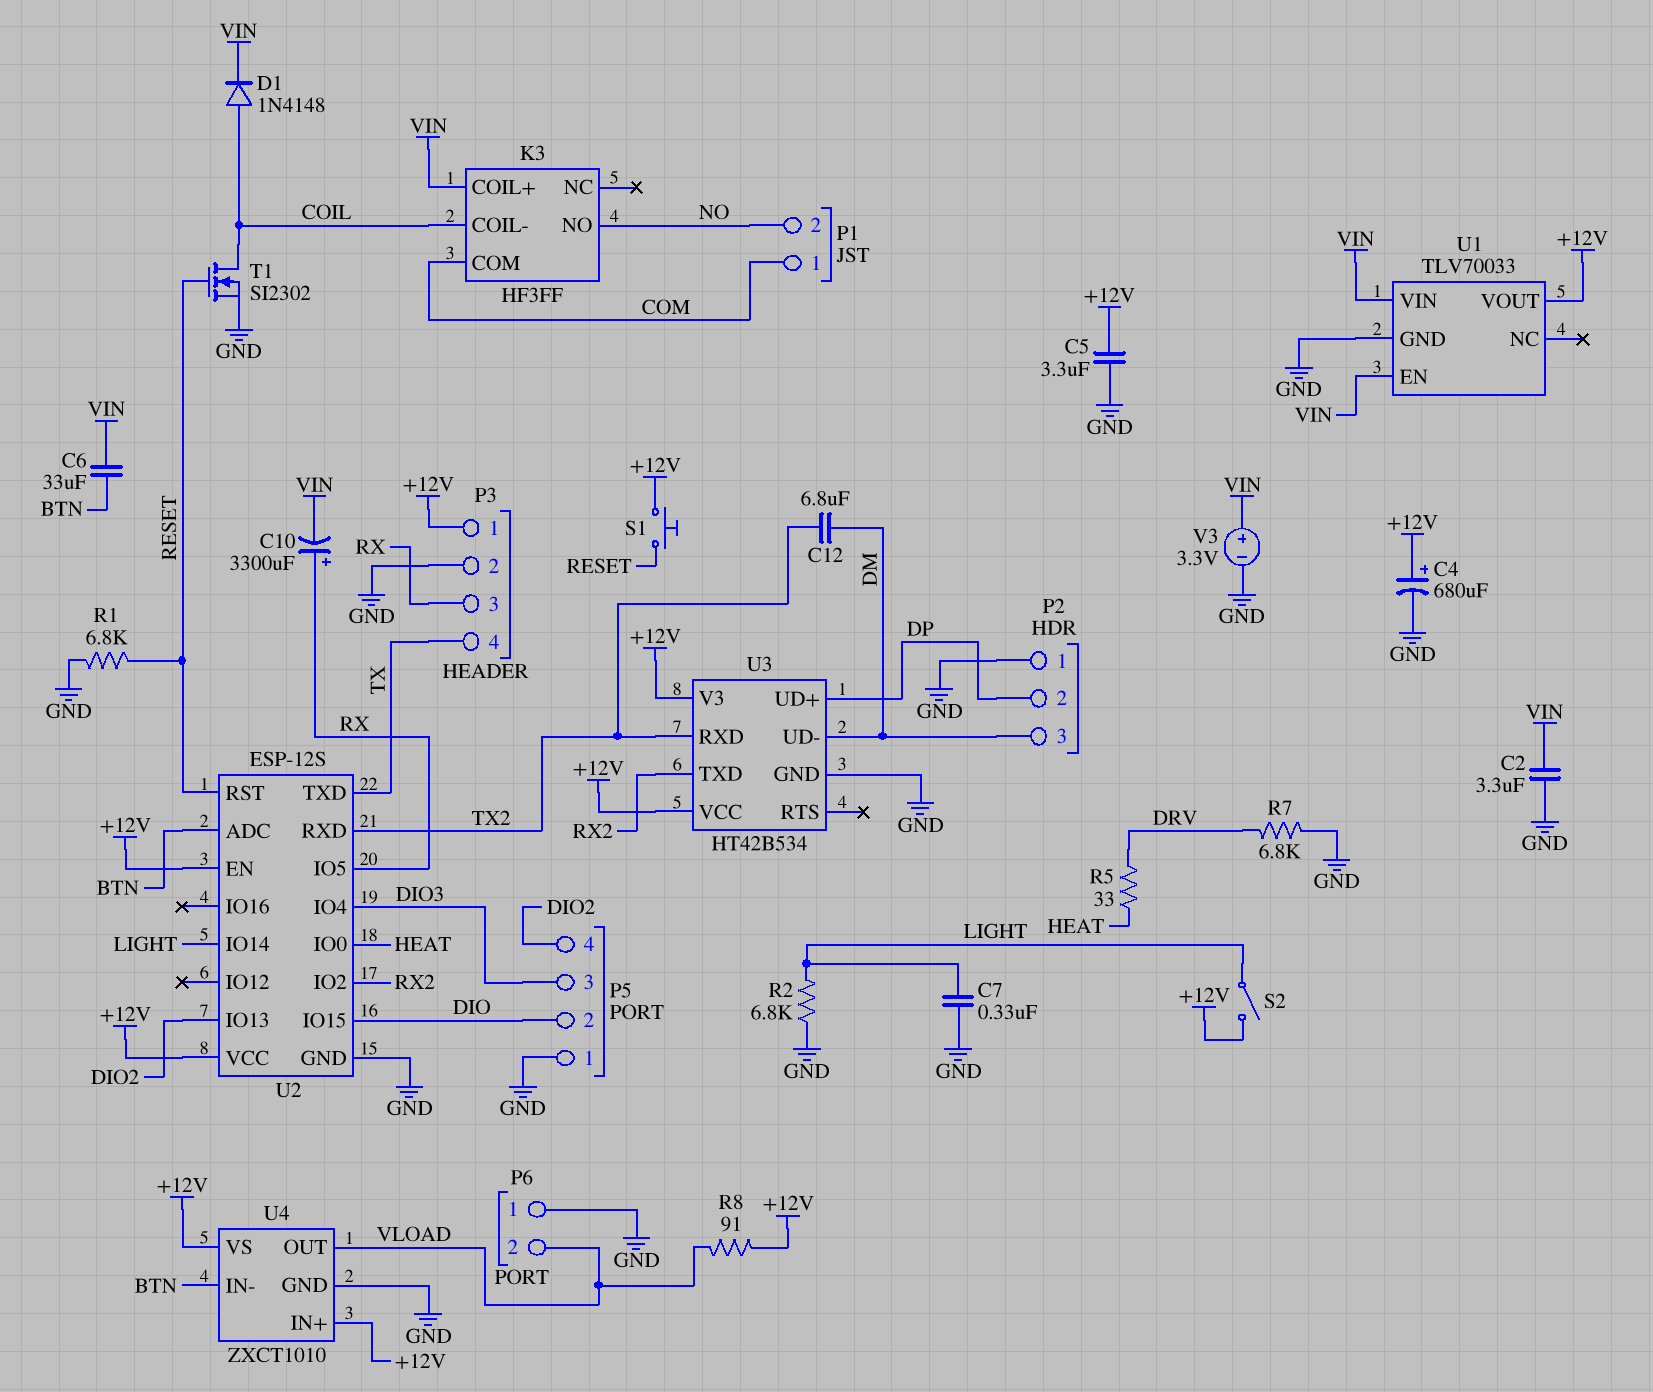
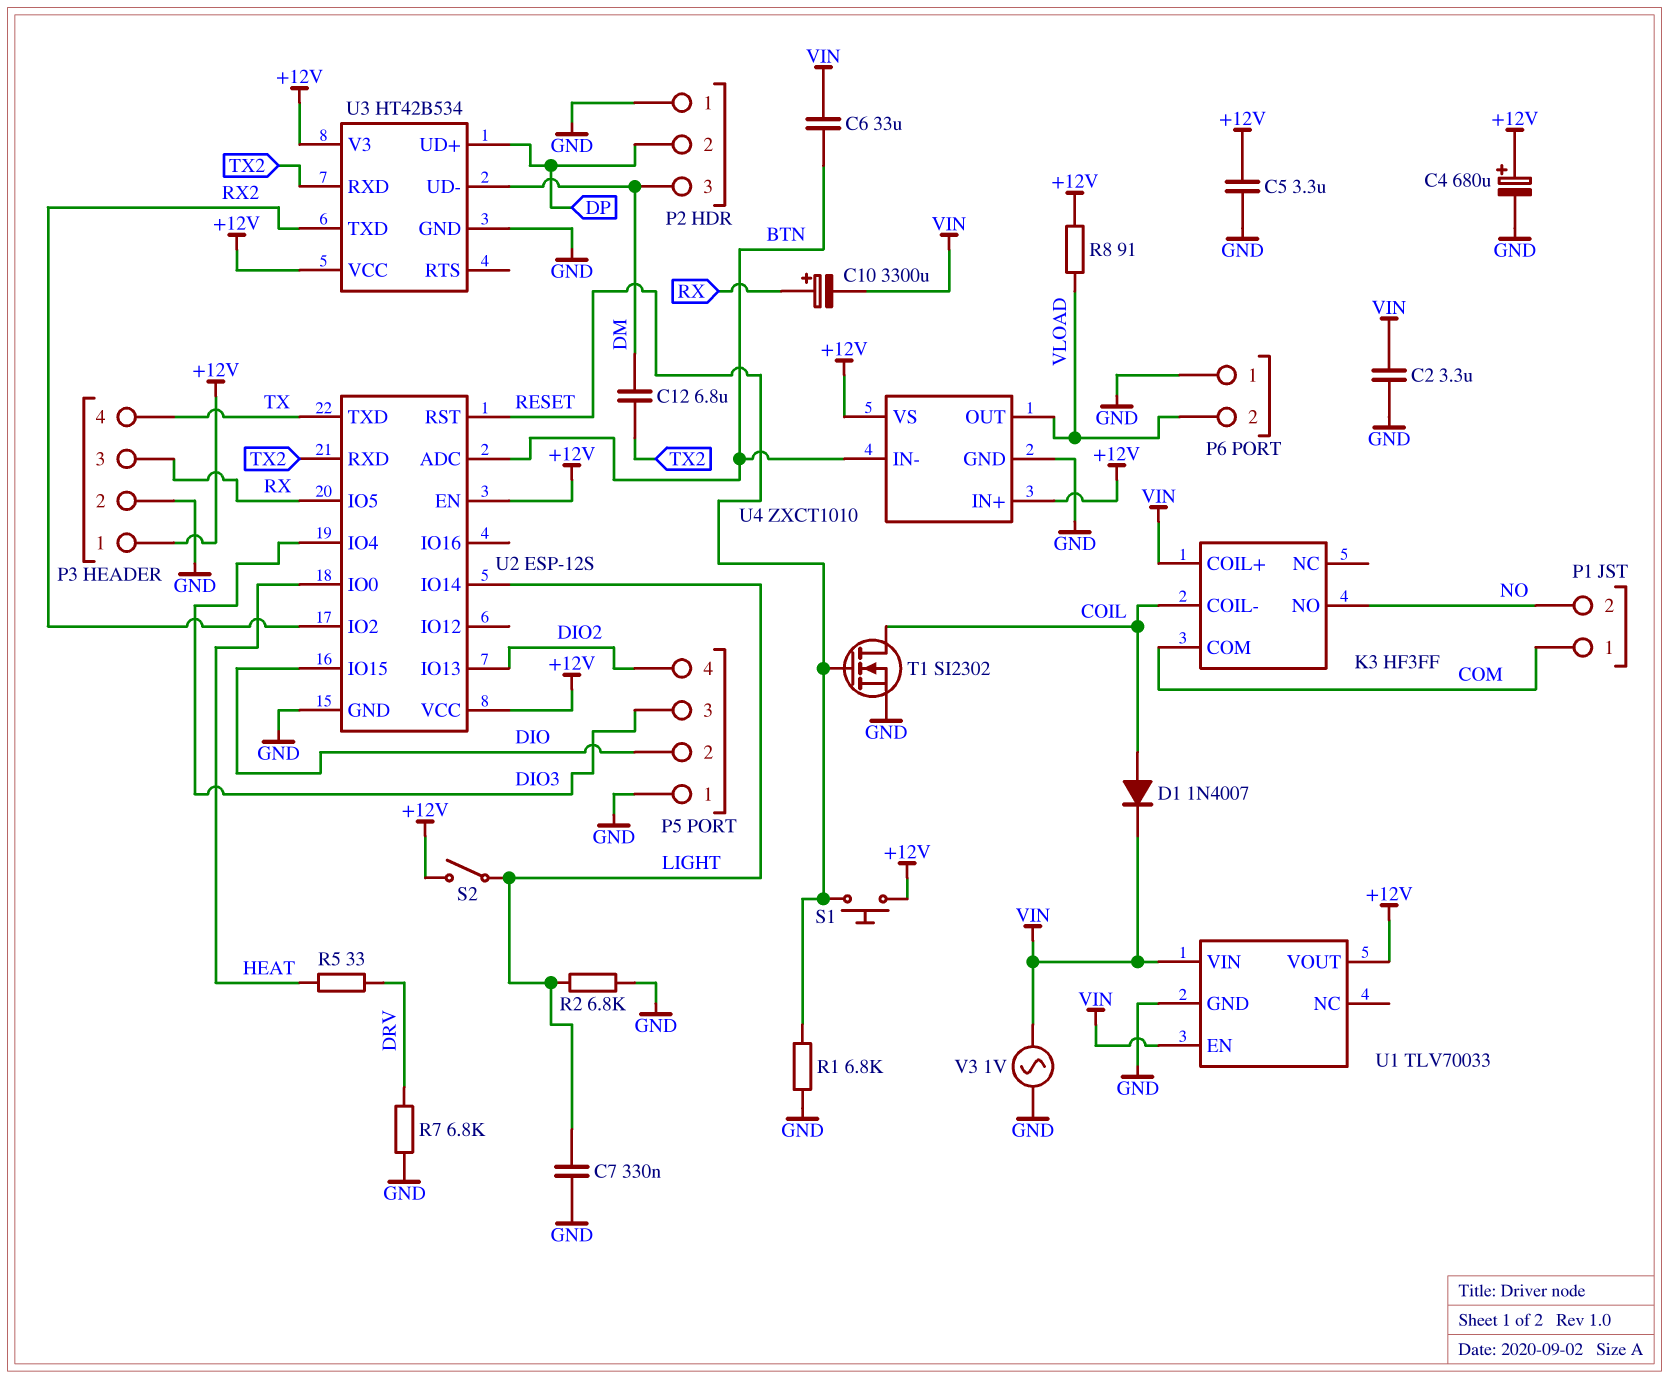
D1: diode 1N4148 (A COIL, K VIN) -> diode 1N4007 (A COIL, K VIN)
V3: 3.3V (plus VIN, minus GND) -> AC 1V (GND, VIN)

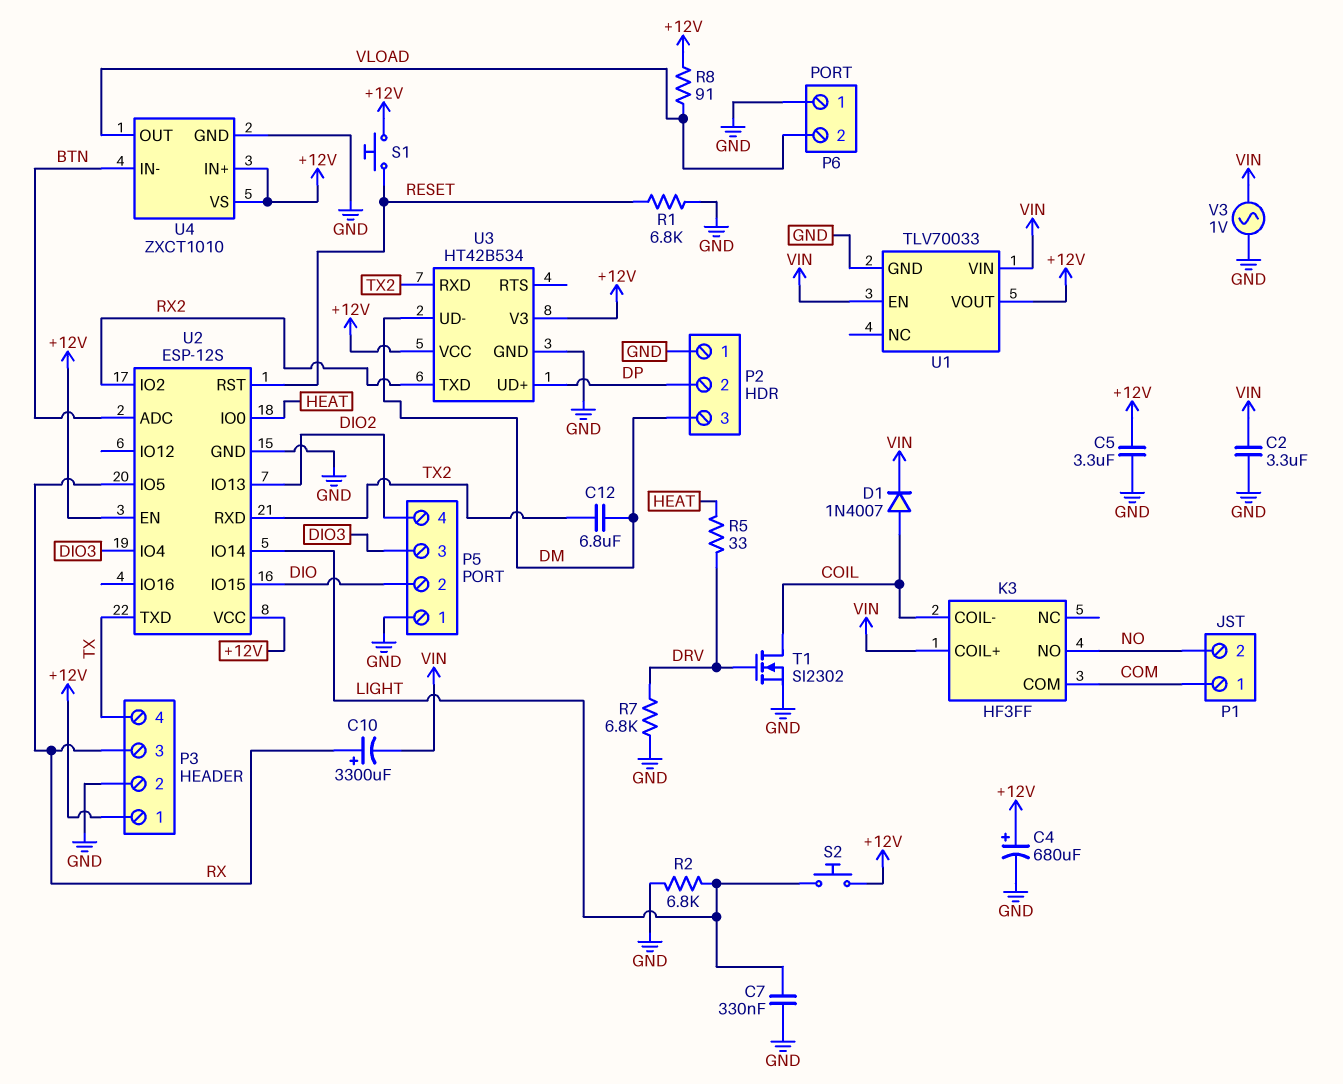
C6: 33uF (BTN, VIN) -> none
S2: switch (+12V, LIGHT) -> button (+12V, LIGHT)
T1: NMOS SI2302 (G RESET, D COIL, S GND) -> NMOS SI2302 (G DRV, D COIL, S GND)

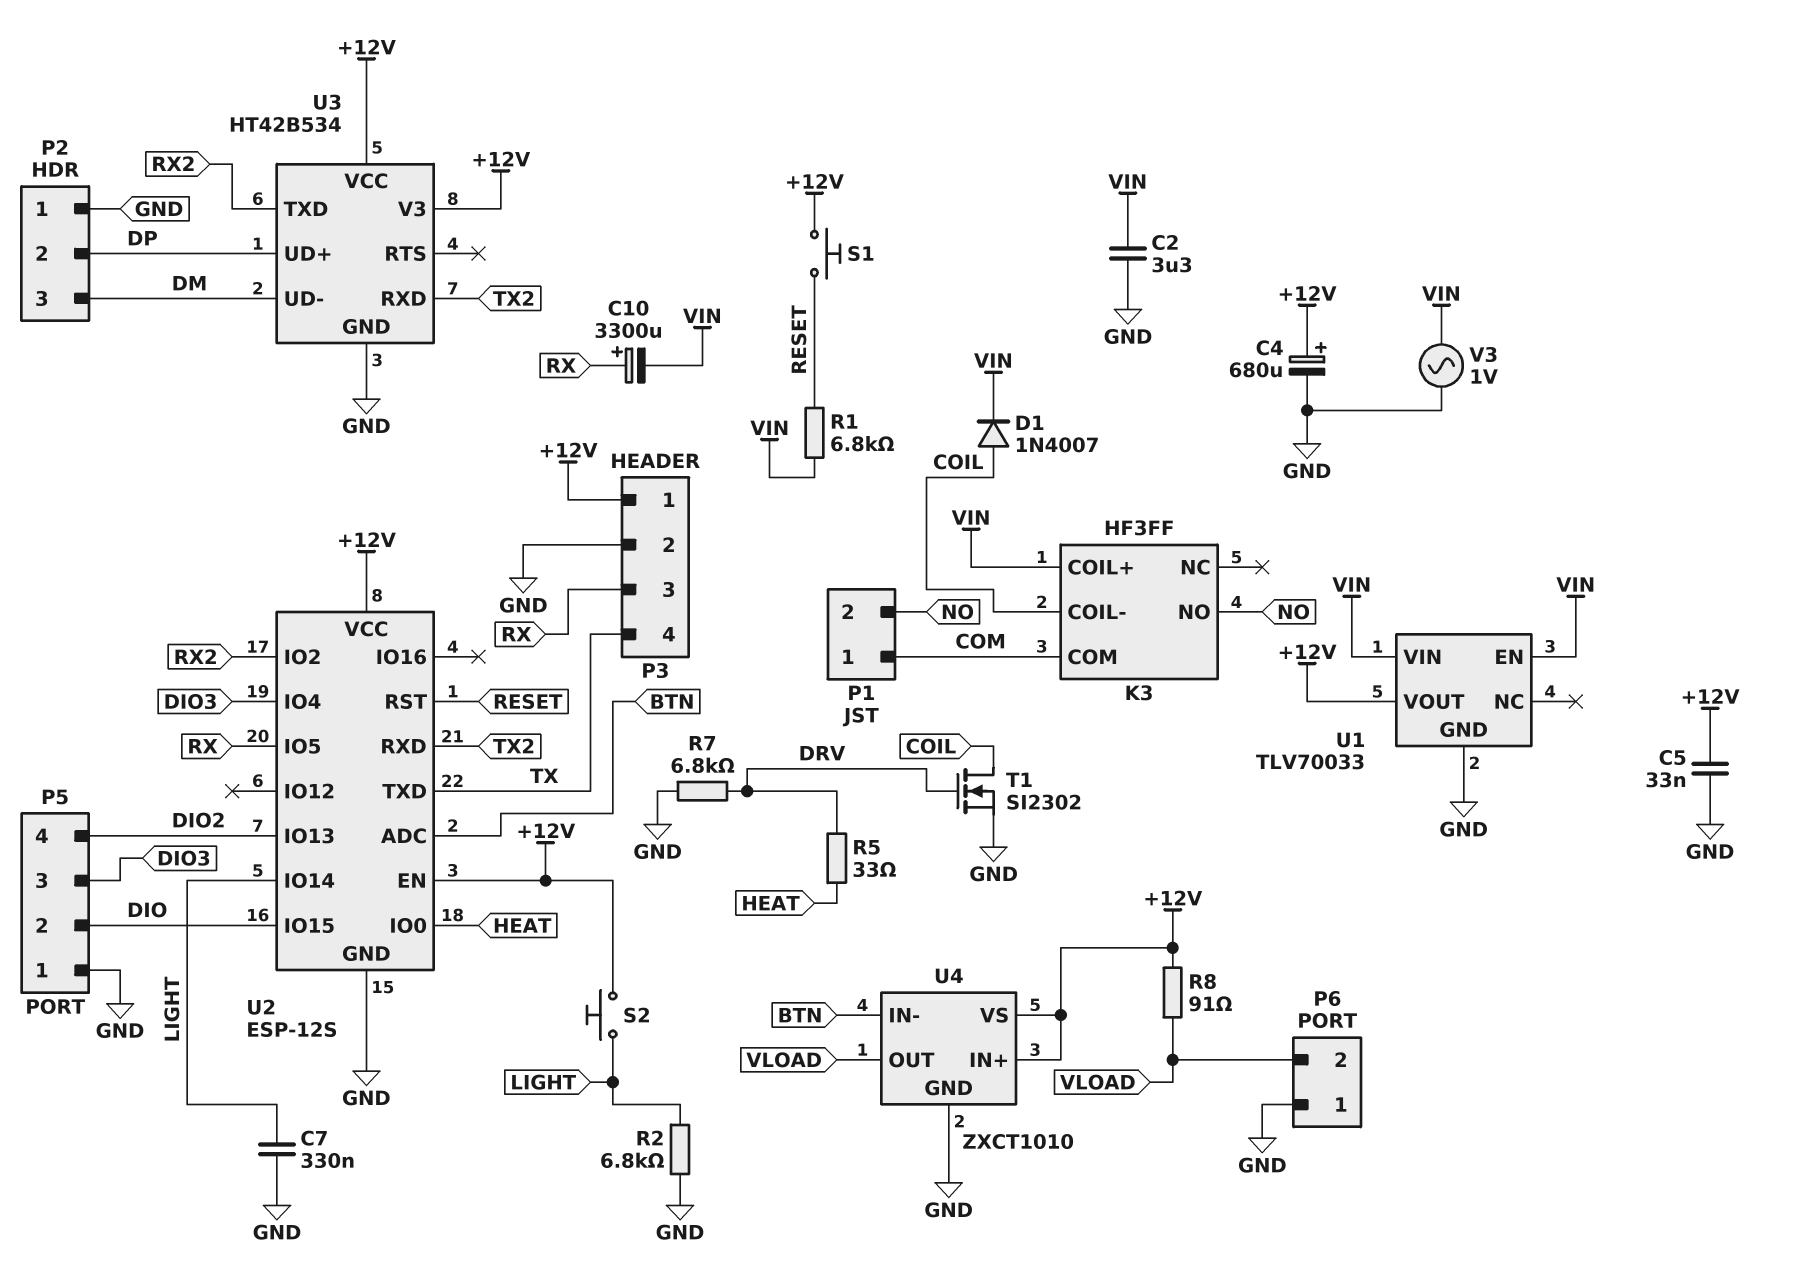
C5: 3.3uF (+12V, GND) -> 33nF (+12V, GND)
C12: 6.8uF (DM, TX2) -> none
R1: 6.8k (GND, RESET) -> 6.8k (RESET, VIN)

